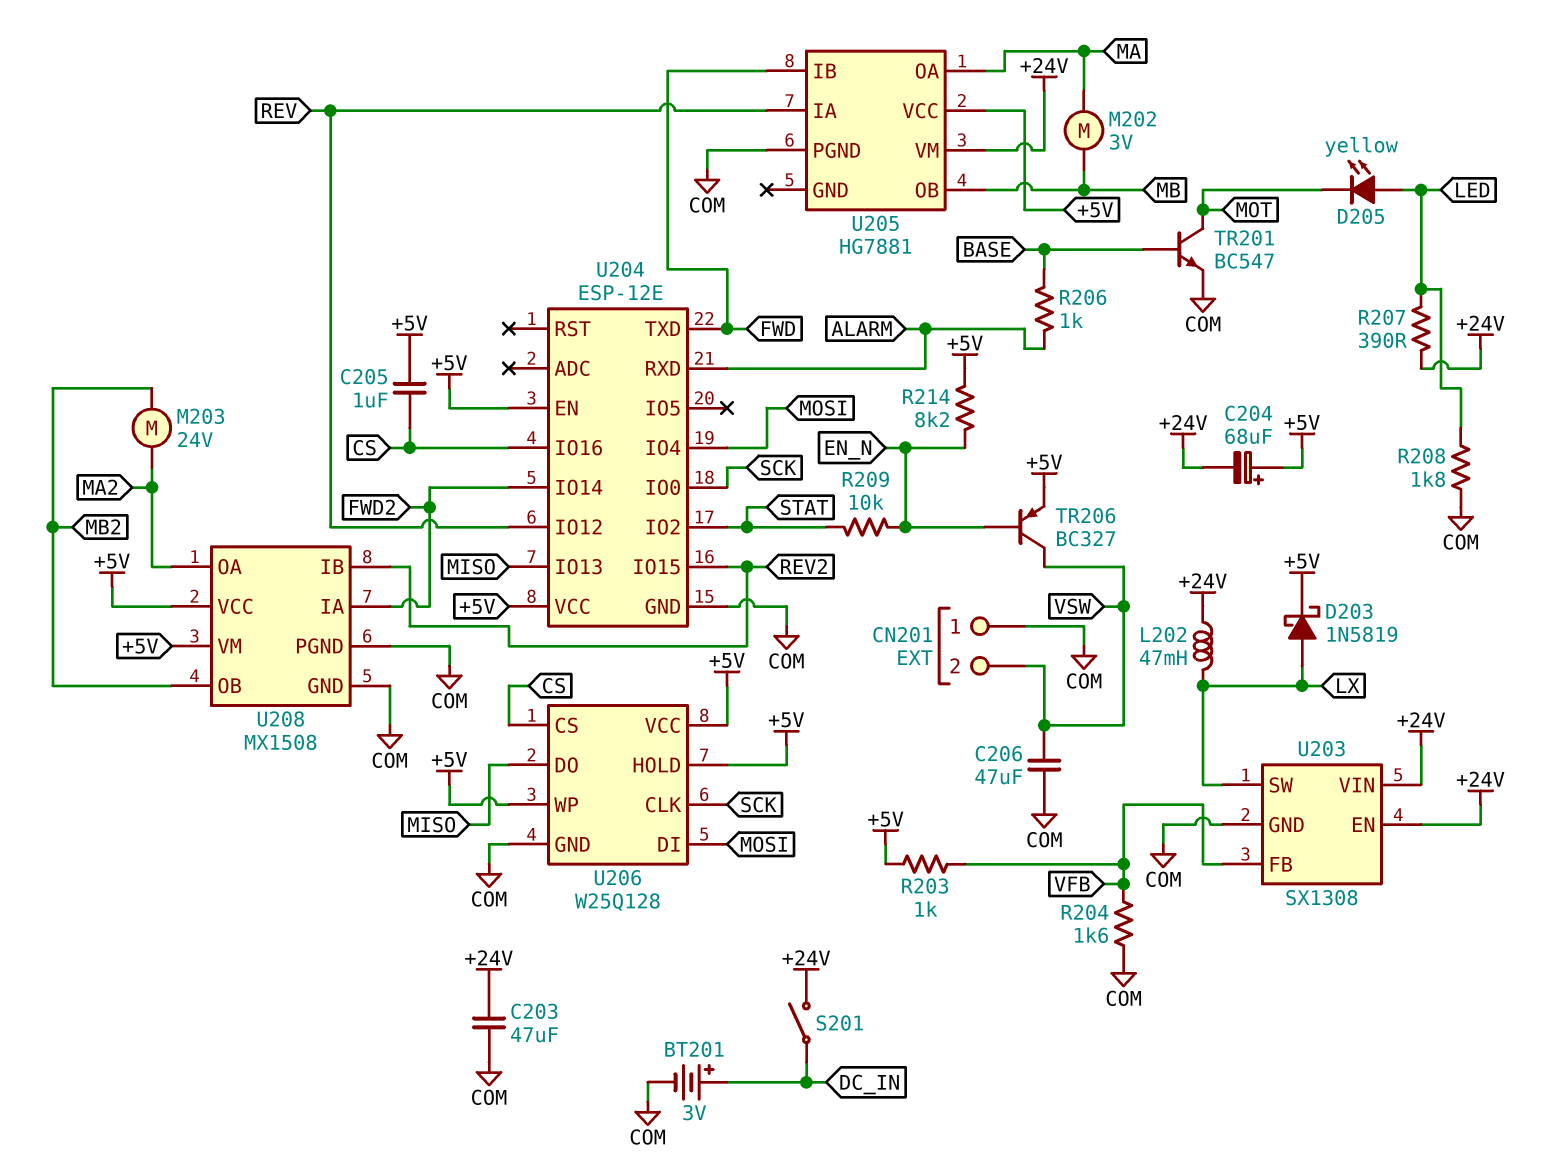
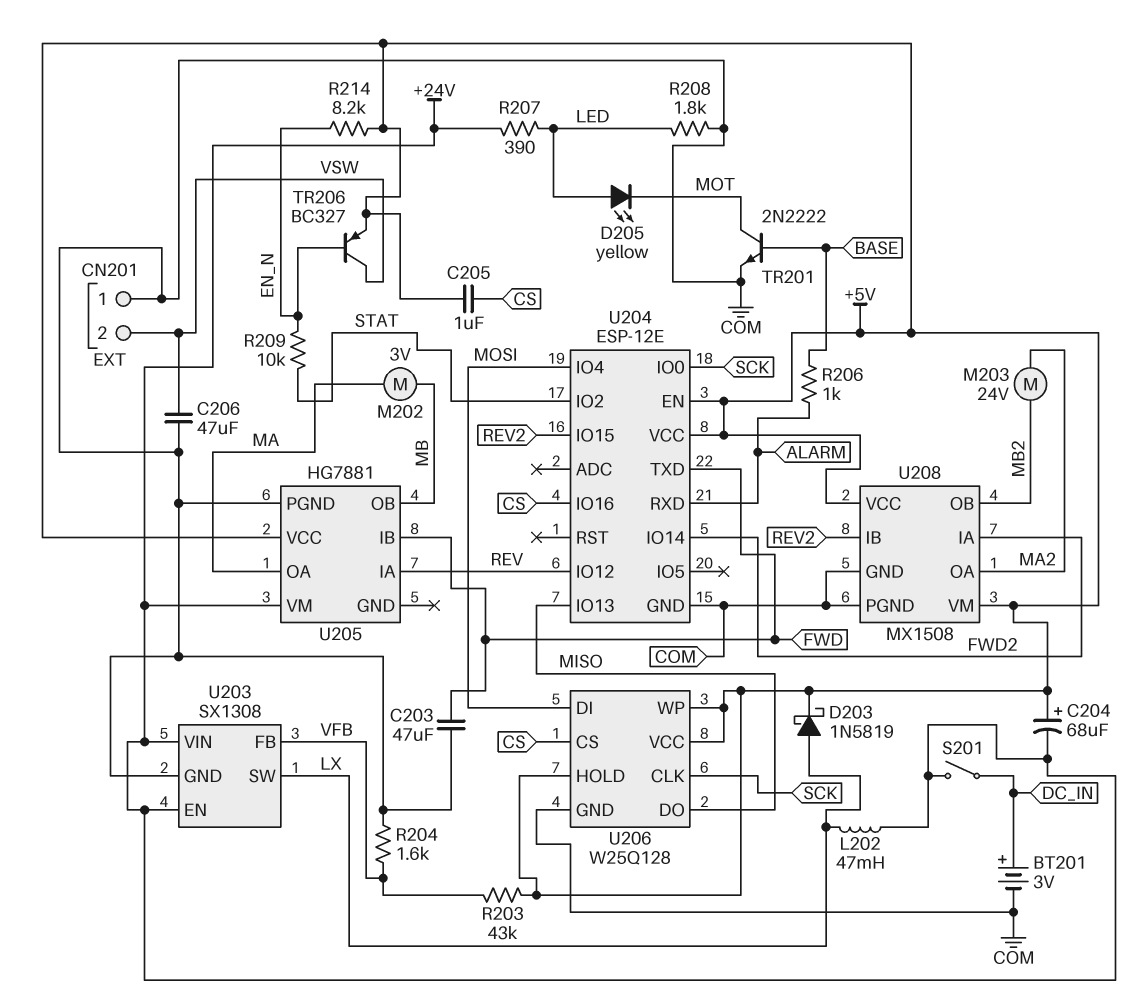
C203: 47uF (+24V, COM) -> 47uF (COM, FWD)
R203: 1k (+5V, VFB) -> 43k (+5V, VFB)
TR201: NPN BC547 (B BASE, C MOT, E COM) -> NPN 2N2222 (B BASE, C MOT, E COM)

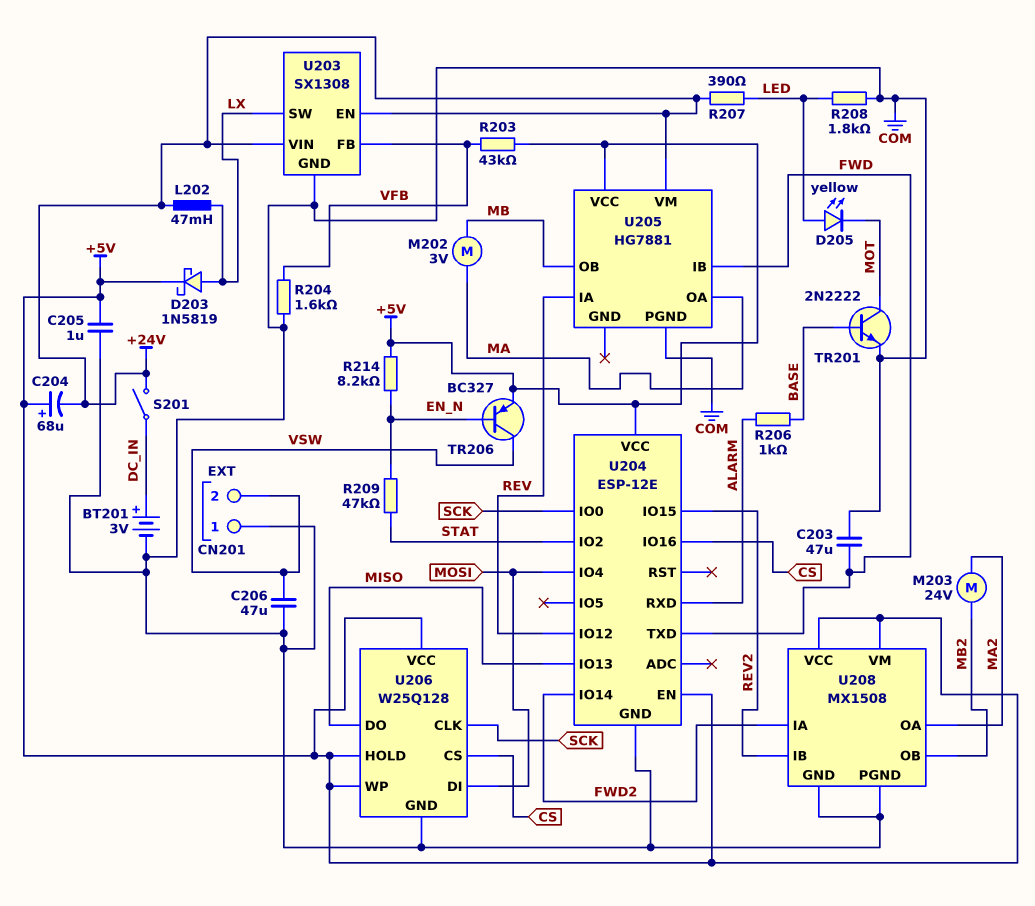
C205: 1uF (+5V, CS) -> 1uF (+5V, COM)
R209: 10k (EN_N, STAT) -> 47k (EN_N, STAT)

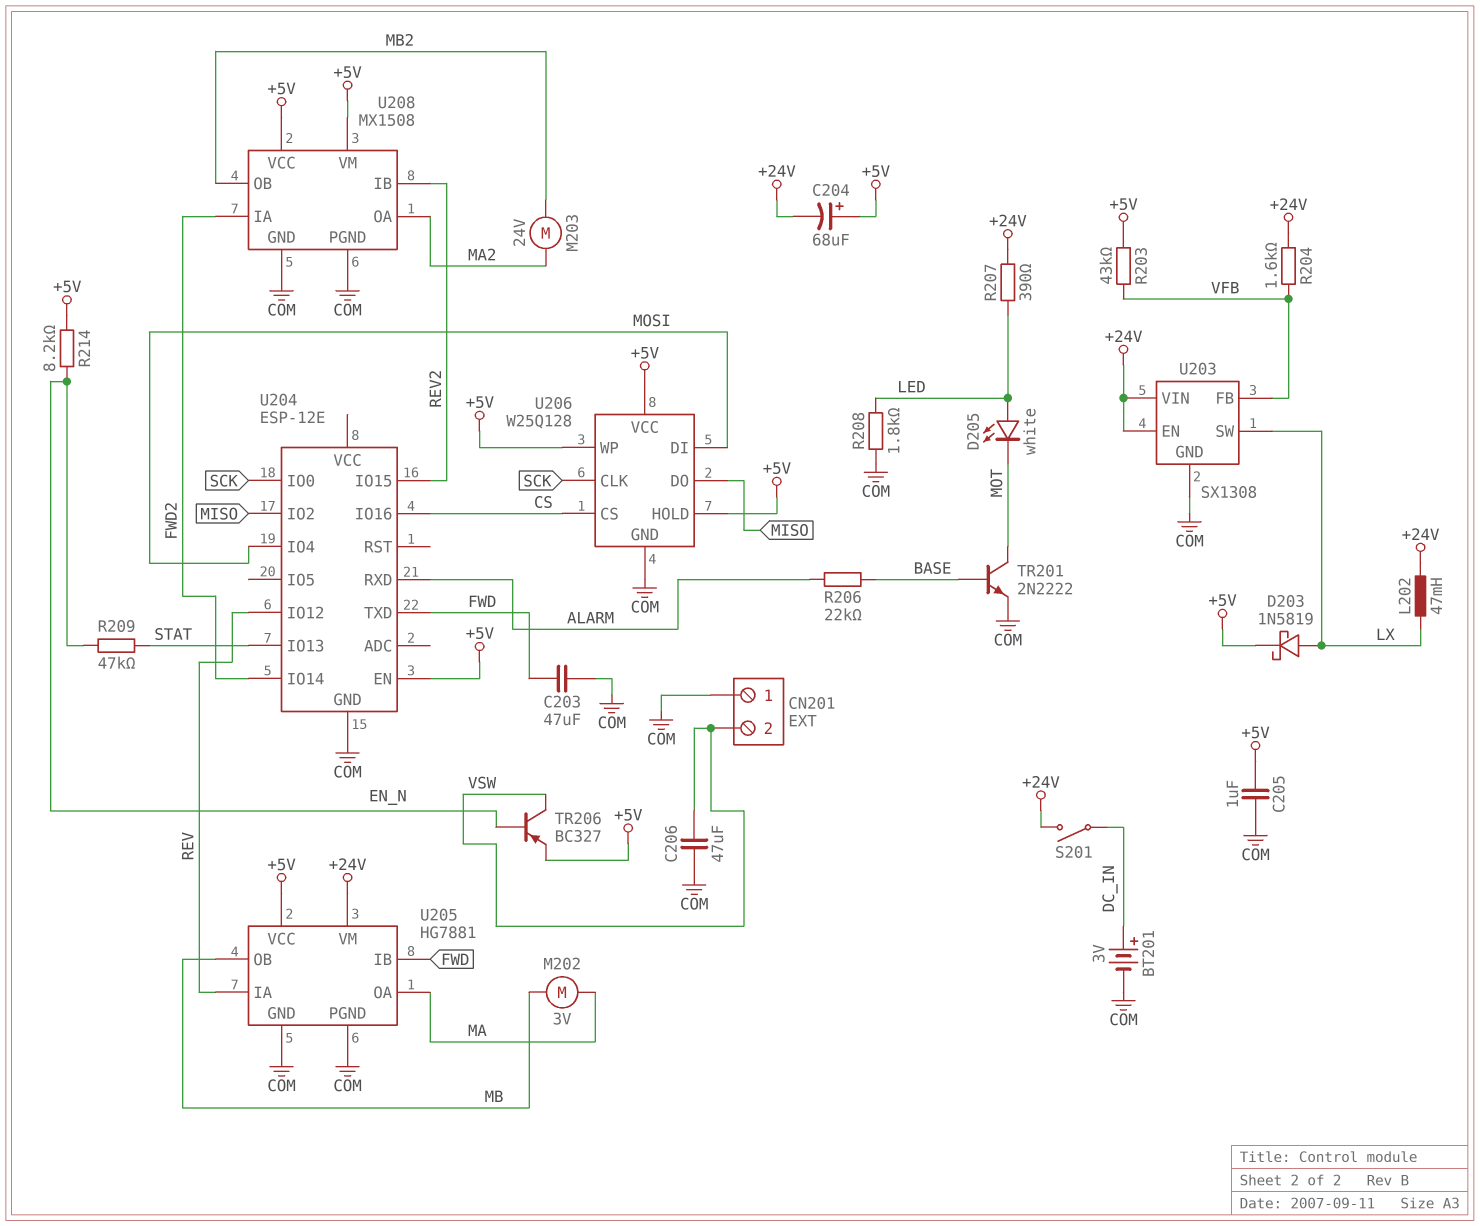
D205: LED yellow (A LED, K MOT) -> LED white (A LED, K MOT)
R204: 1.6k (COM, VFB) -> 1.6k (+24V, VFB)
R206: 1k (ALARM, BASE) -> 22k (ALARM, BASE)
U204 pin IO2: STAT -> MISO
U204 pin IO13: MISO -> STAT
U204 pin VCC: +5V -> none
U205 pin GND: none -> COM

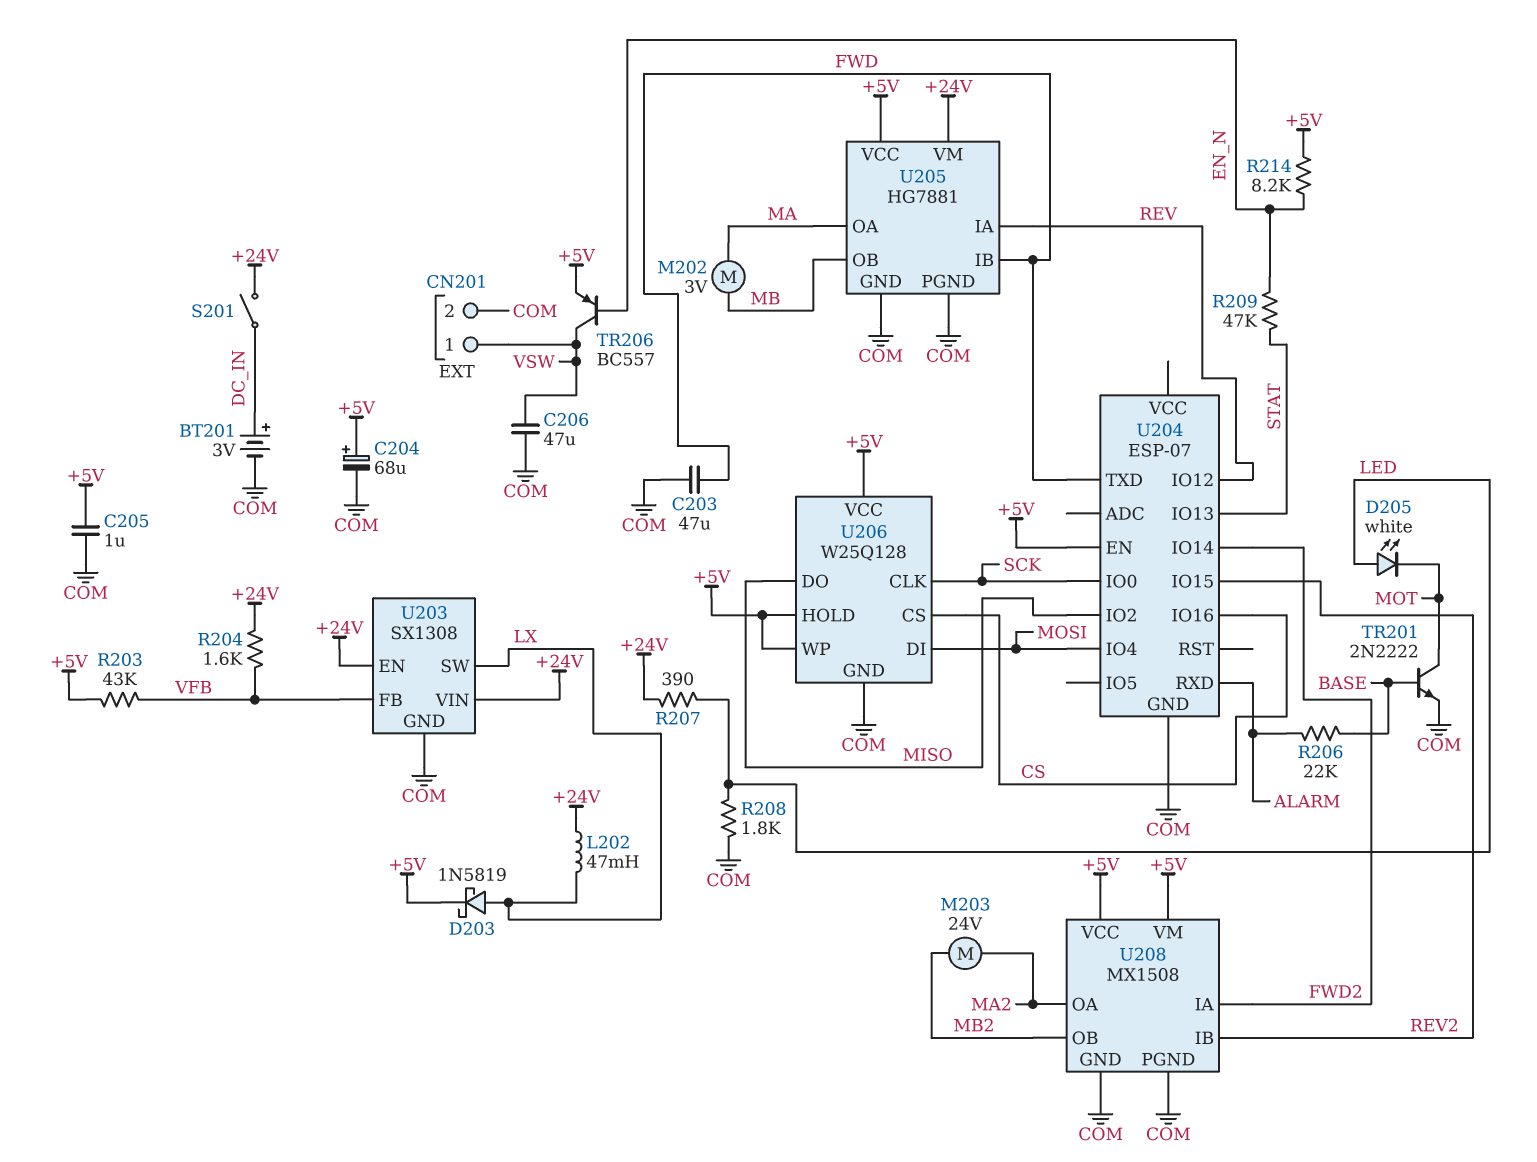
C204: 68uF (plus +5V, minus +24V) -> 68uF (plus +5V, minus COM)
CN201 pin 1: COM -> VSW
CN201 pin 2: VSW -> COM
TR206: PNP BC327 (B EN_N, C VSW, E +5V) -> PNP BC557 (B EN_N, C VSW, E +5V)
U204: ESP-12E -> ESP-07

